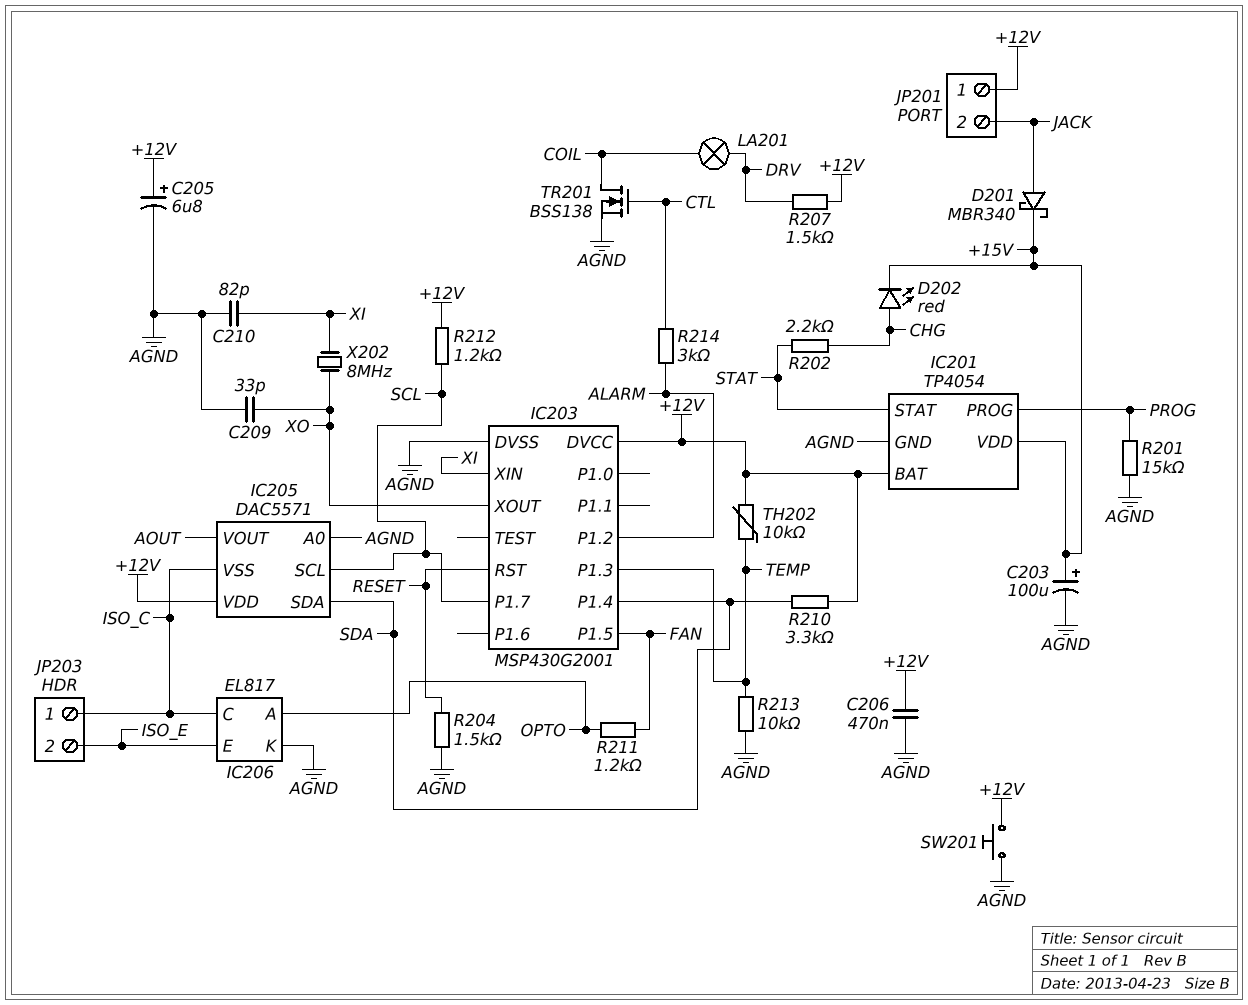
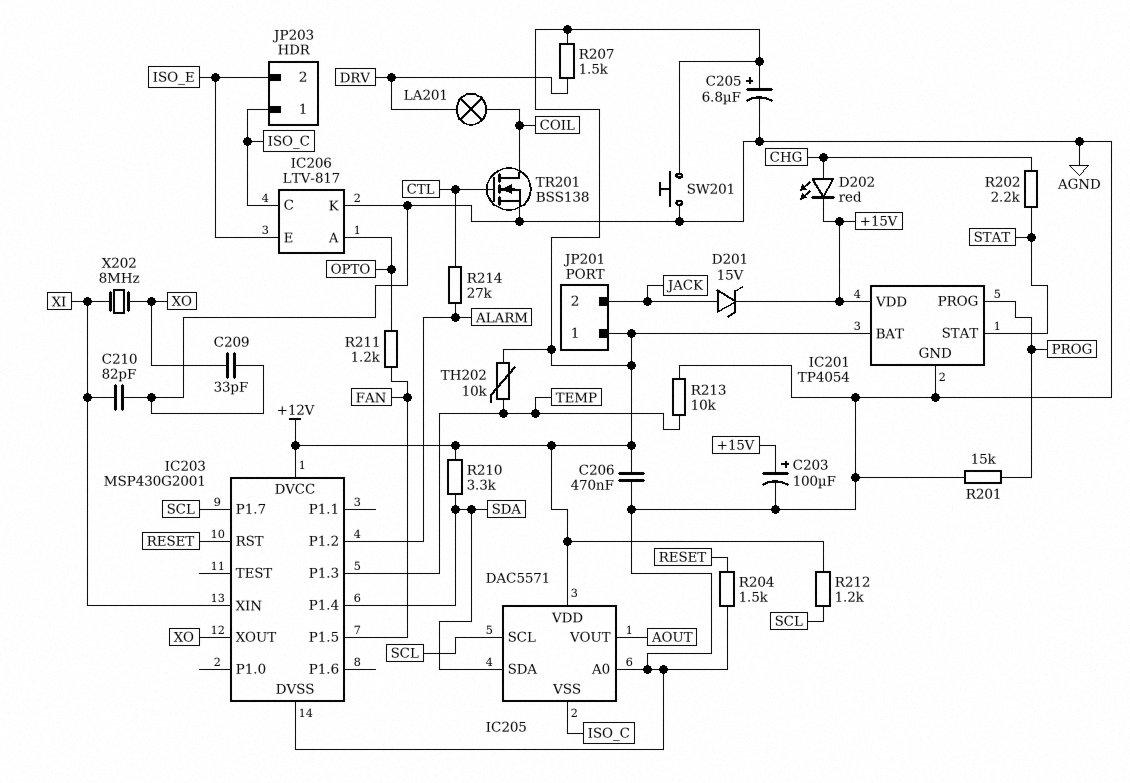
D201: schottky MBR340 (A JACK, K +15V) -> zener 15V (A JACK, K +15V)
IC206: EL817 -> LTV-817
R214: 3k (ALARM, CTL) -> 27k (ALARM, CTL)

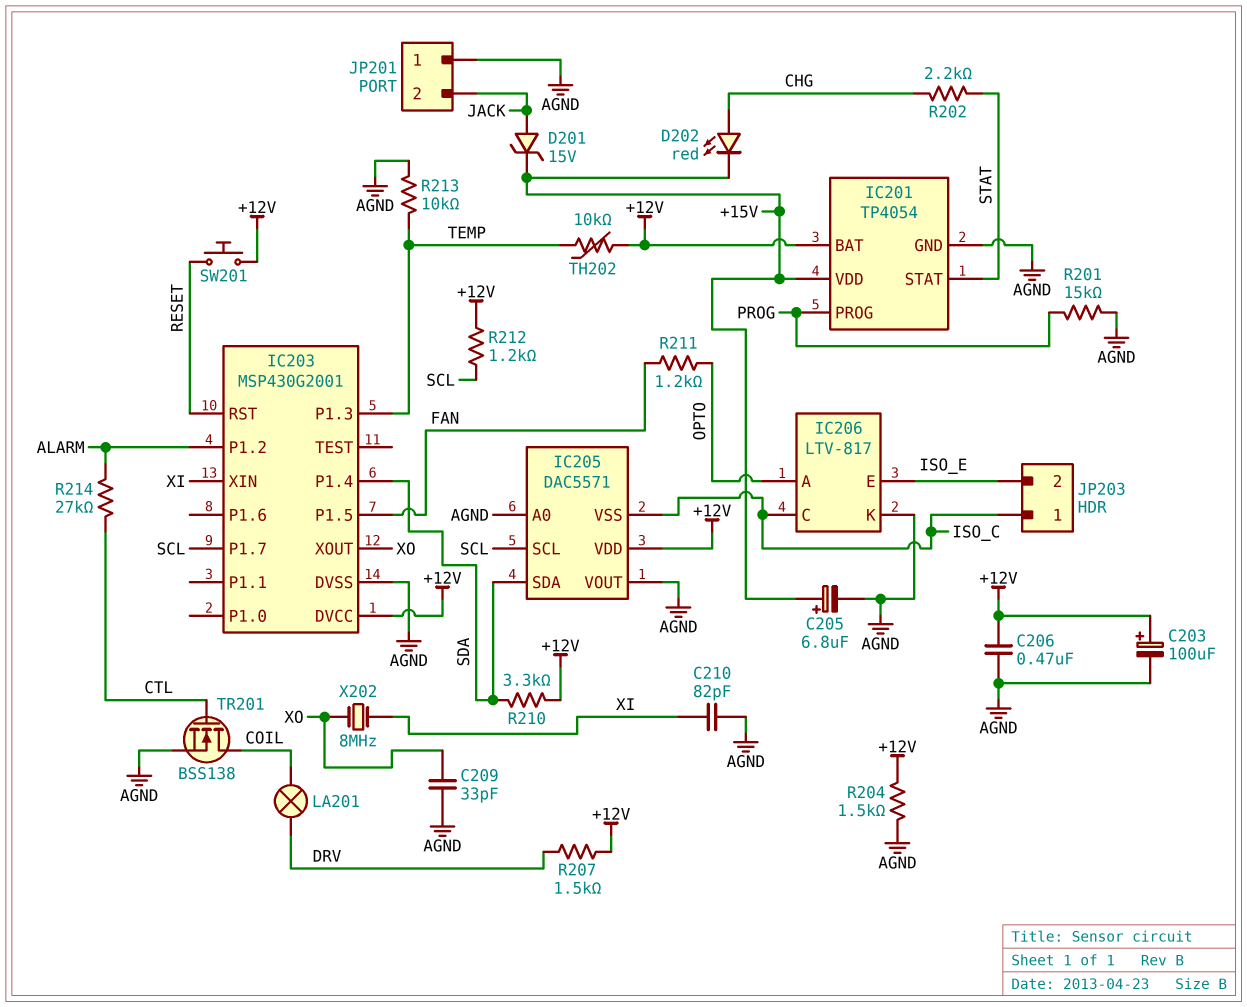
C203: 100uF (plus +15V, minus AGND) -> 100uF (plus +12V, minus AGND)
C205: 6.8uF (plus +12V, minus AGND) -> 6.8uF (plus +15V, minus AGND)
IC205 pin VOUT: AOUT -> AGND
JP201 pin 1: +12V -> AGND
R204: 1.5k (AGND, RESET) -> 1.5k (+12V, AGND)
SW201: button (+12V, AGND) -> button (+12V, RESET)

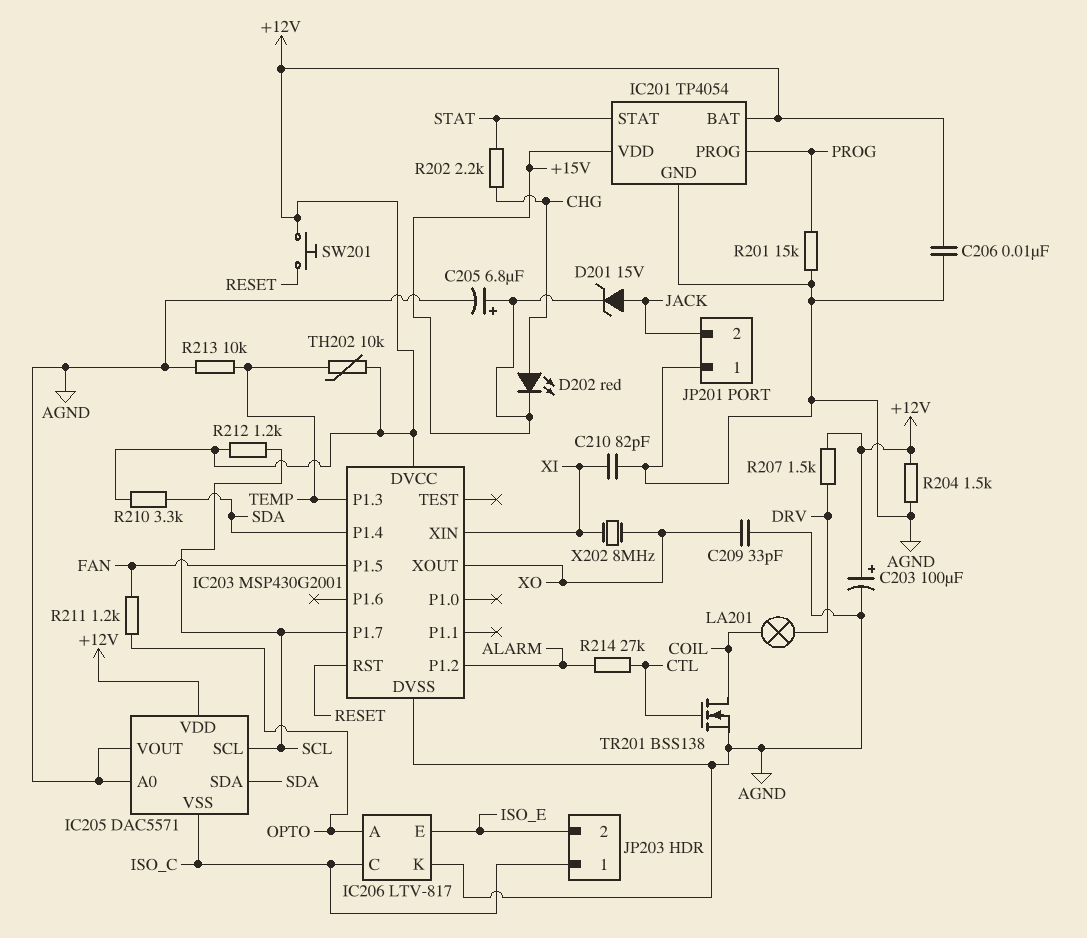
C206: 470nF (+12V, AGND) -> 10nF (+12V, AGND)

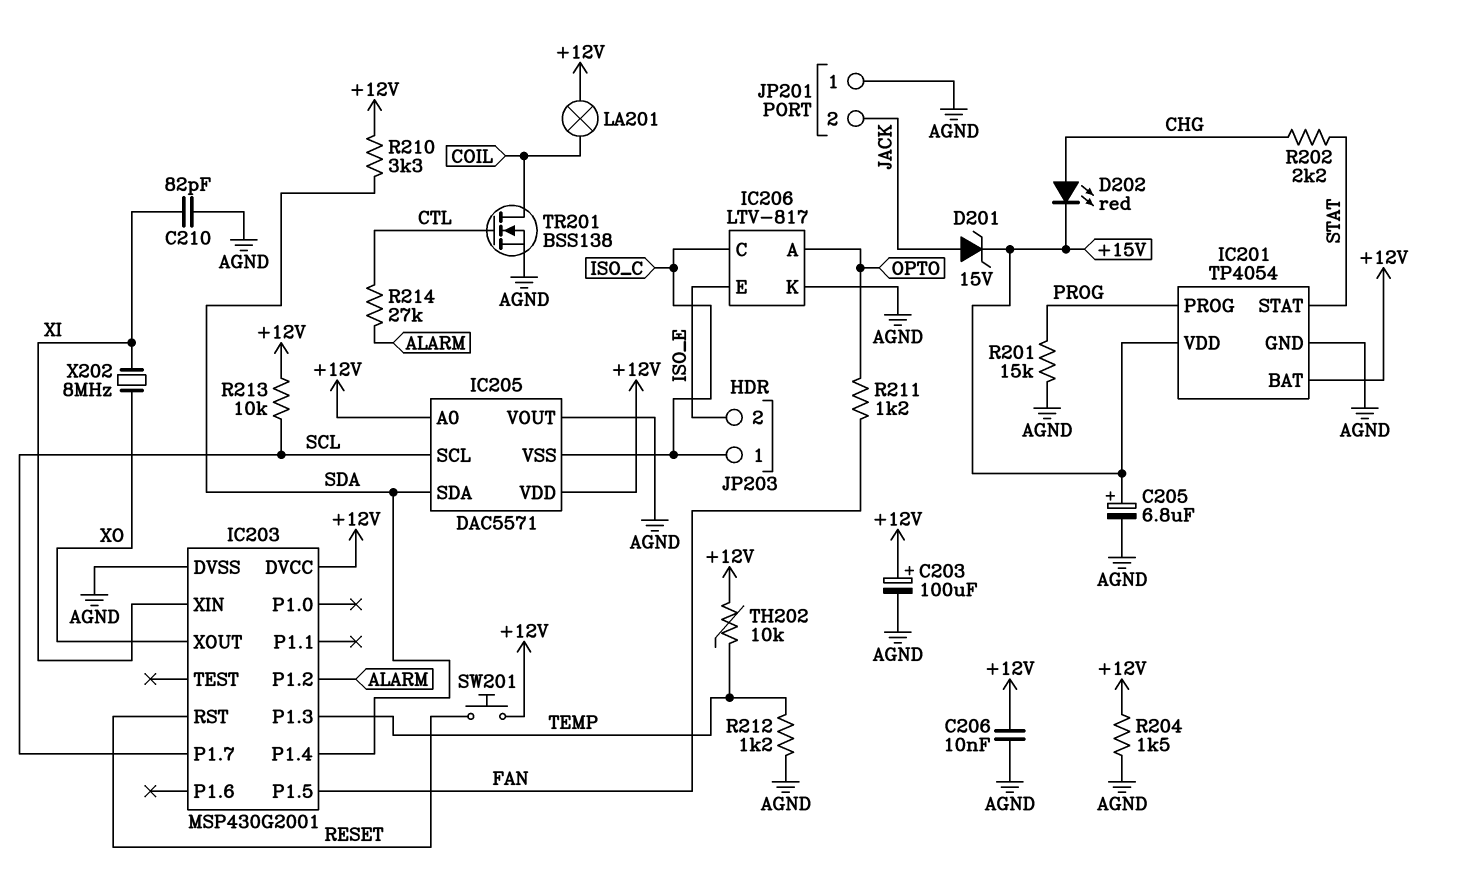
C209: 33pF (AGND, XO) -> none
IC205 pin A0: AGND -> +12V
LA201: lamp (COIL, DRV) -> lamp (+12V, COIL)
R207: 1.5k (+12V, DRV) -> none
R212: 1.2k (+12V, SCL) -> 1.2k (AGND, TEMP)
R213: 10k (AGND, TEMP) -> 10k (+12V, SCL)

